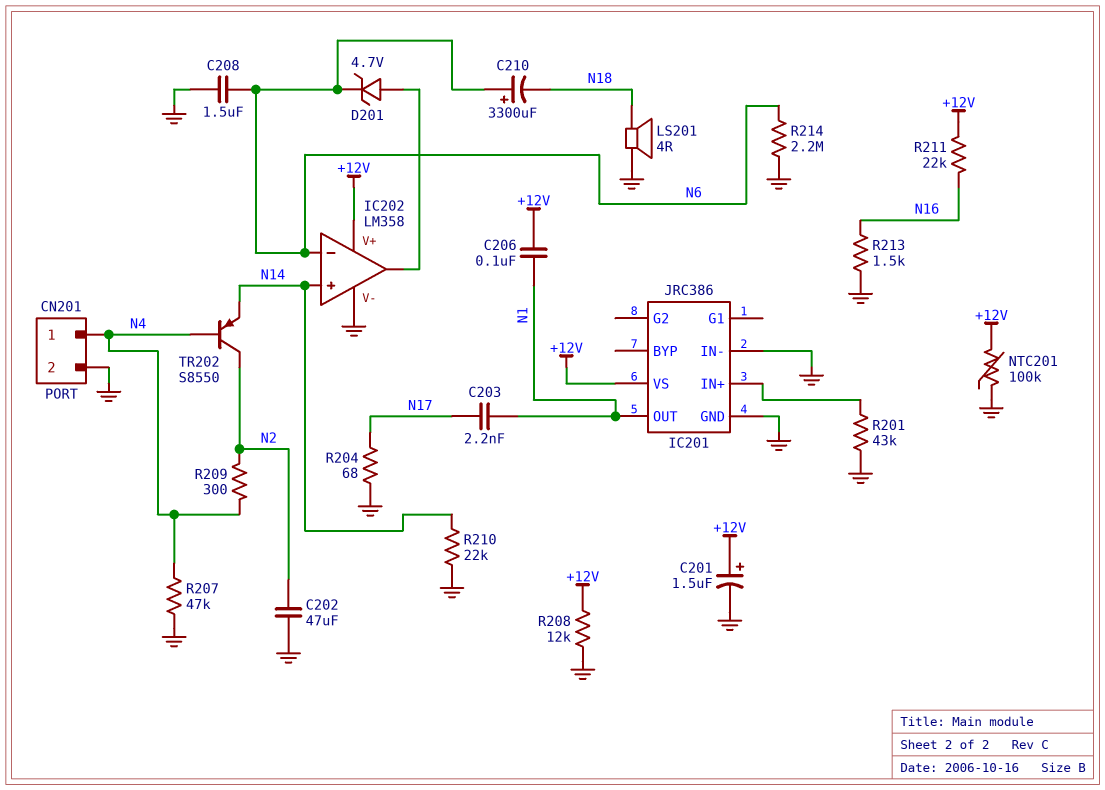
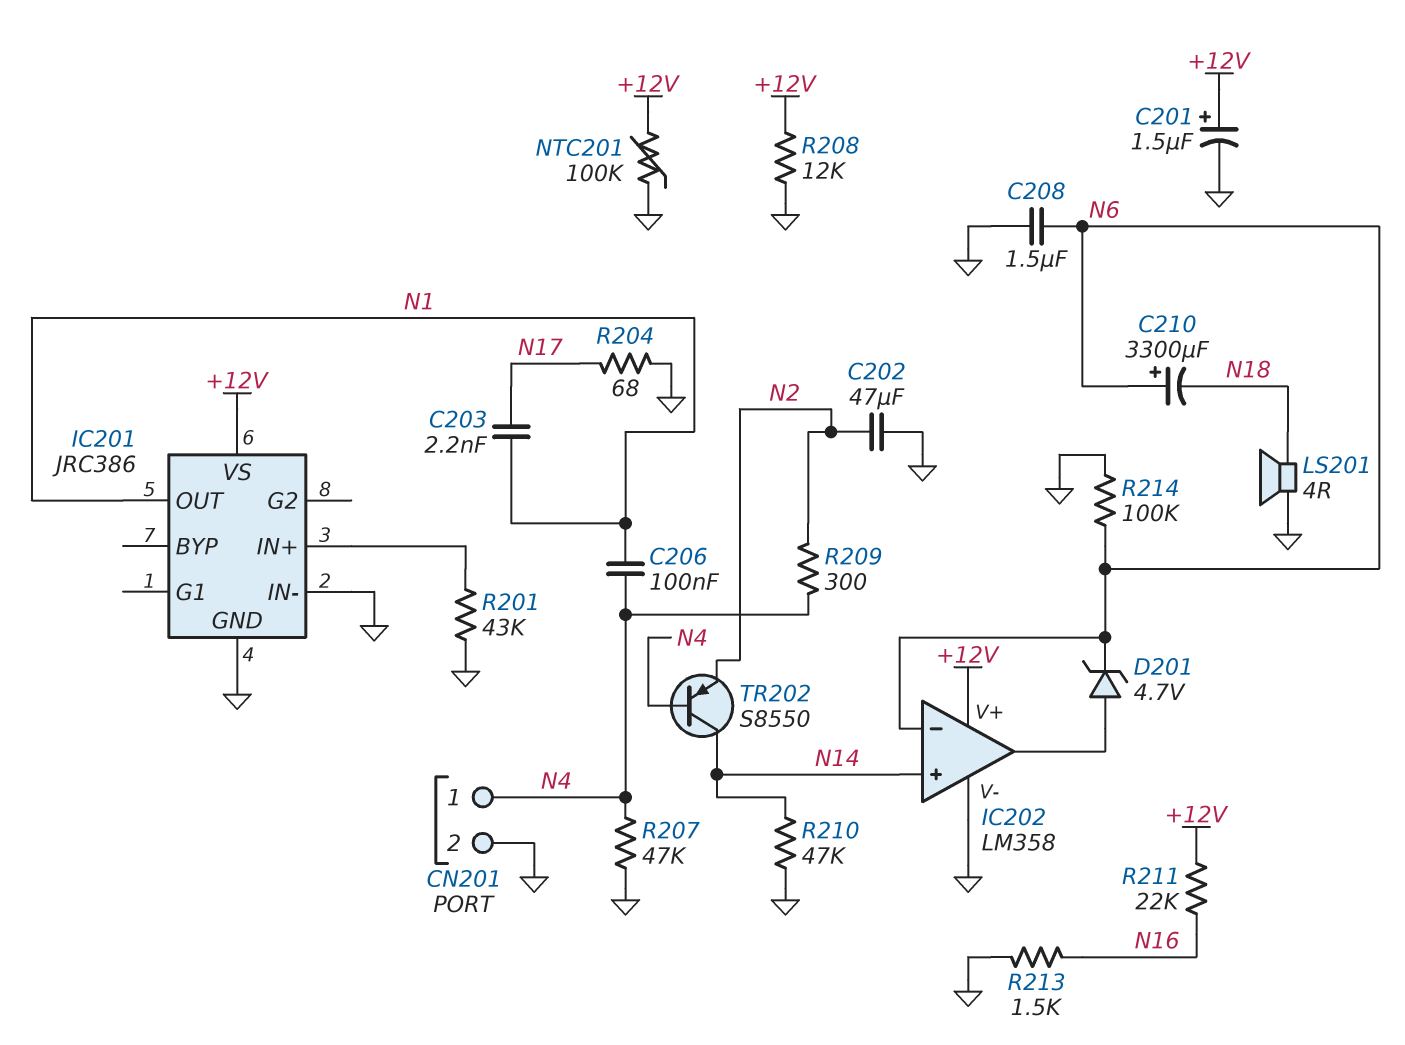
C206: 100nF (+12V, N1) -> 100nF (N1, N4)
R210: 22k (GND, N14) -> 47k (GND, N14)
R214: 2.2M (GND, N6) -> 100k (GND, N6)
TR202: PNP S8550 (B N4, C N2, E N14) -> PNP S8550 (B N4, C N14, E N2)

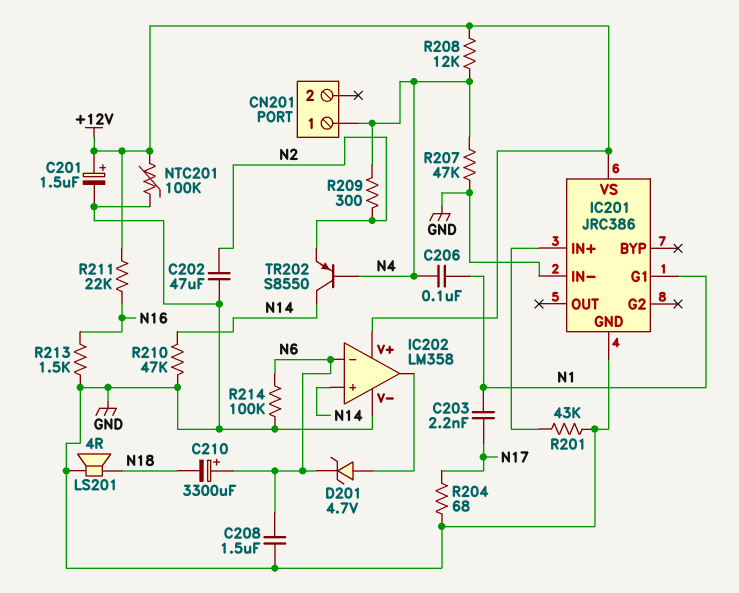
CN201 pin 2: GND -> none
IC201 pin G1: none -> N1
IC201 pin OUT: N1 -> none
R208: 12k (+12V, GND) -> 12k (+12V, N4)

